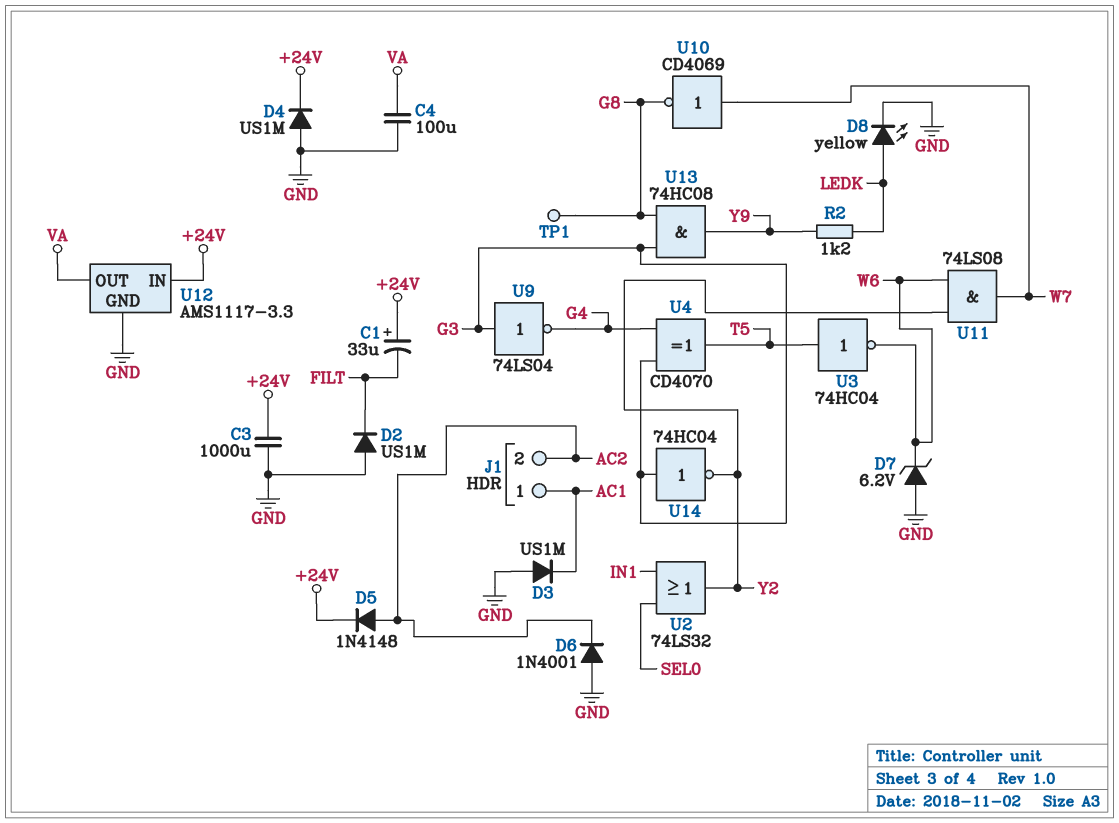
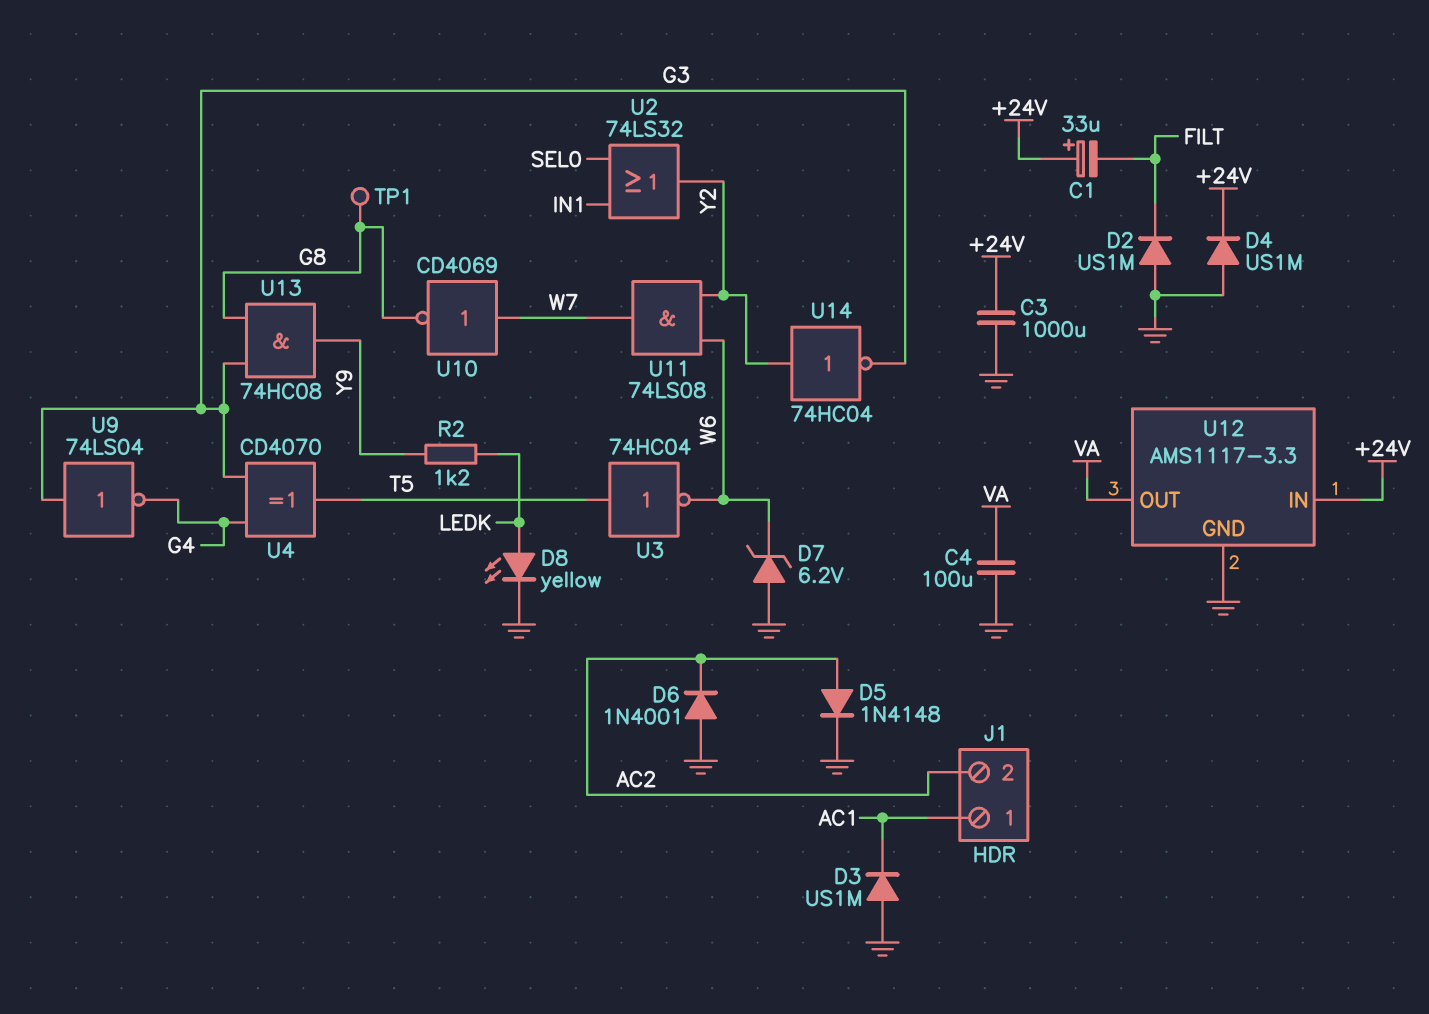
D5: diode 1N4148 (A AC2, K +24V) -> diode 1N4148 (A AC2, K GND)
U14: NOT 74HC04 (in G3, out Y2) -> NOT 74HC04 (in Y2, out G3)

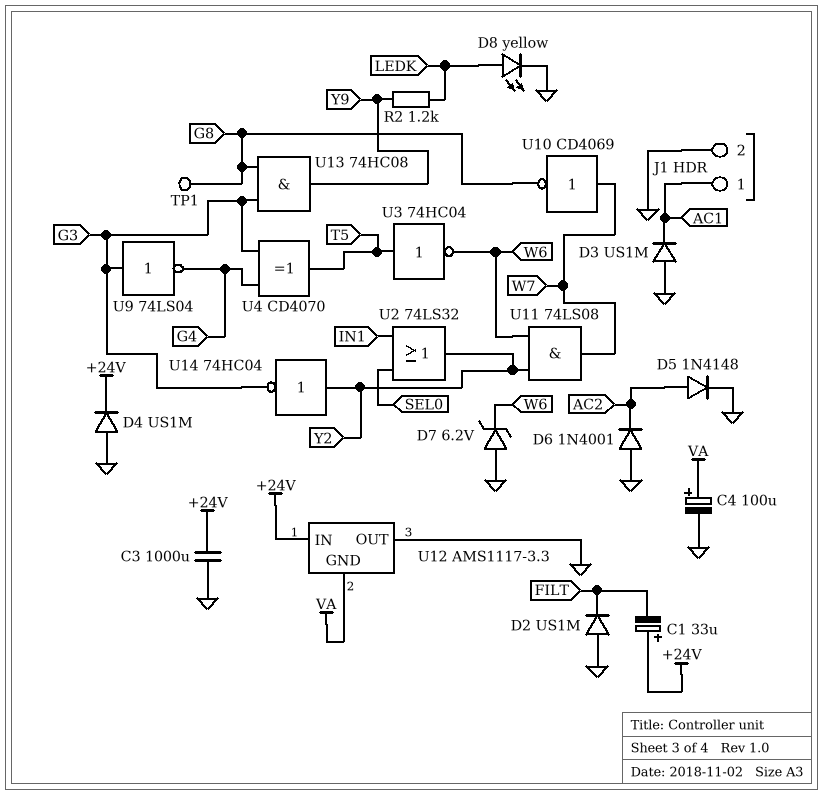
C4: 100uF (GND, VA) -> 100uF (plus VA, minus GND)
J1 pin 2: AC2 -> GND
U12 pin GND: GND -> VA
U12 pin OUT: VA -> GND

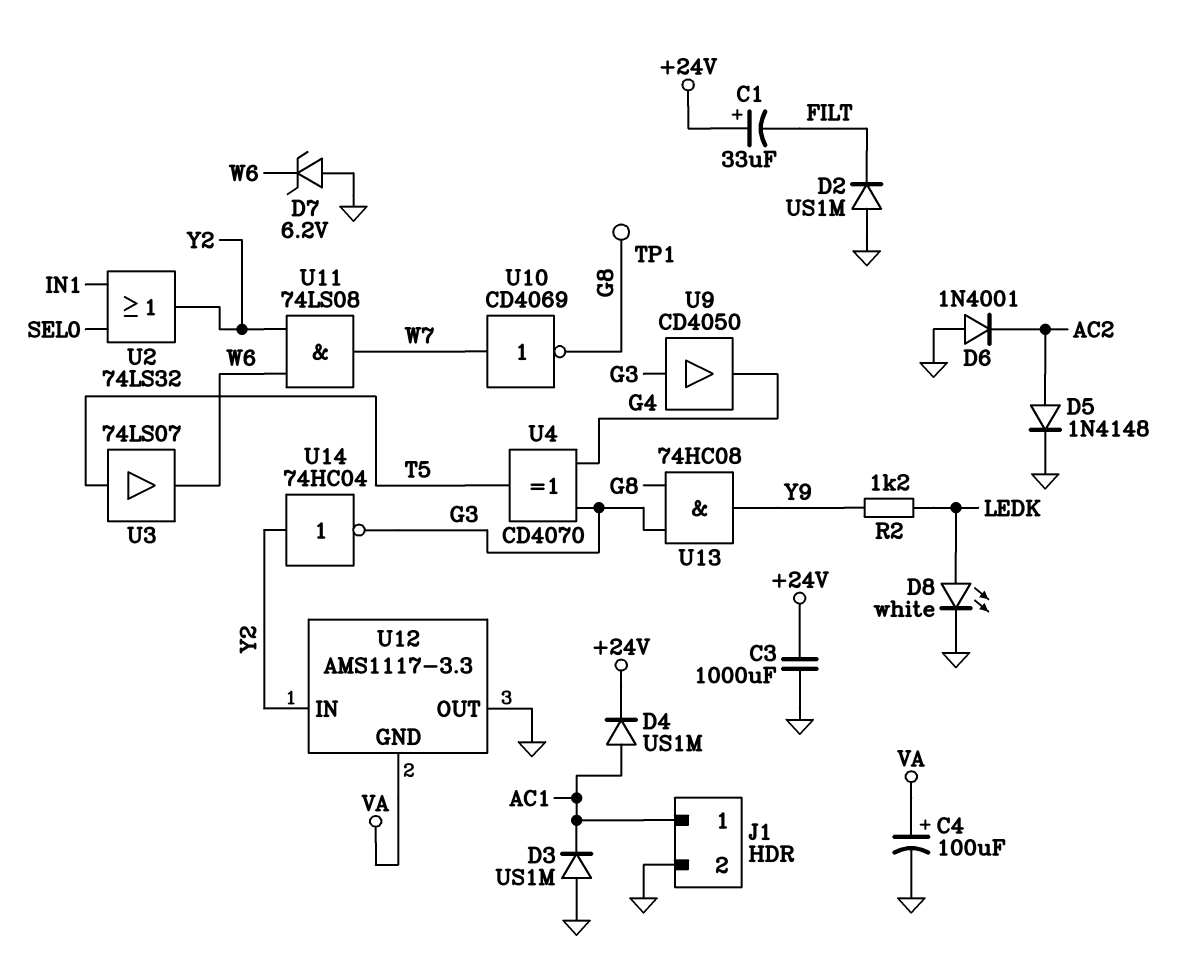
D4: diode US1M (A GND, K +24V) -> diode US1M (A AC1, K +24V)
D8: LED yellow (A LEDK, K GND) -> LED white (A LEDK, K GND)
U3: NOT 74HC04 (in T5, out W6) -> buffer 74LS07 (in T5, out W6)
U9: NOT 74LS04 (in G3, out G4) -> buffer CD4050 (in G3, out G4)
U12 pin IN: +24V -> Y2

